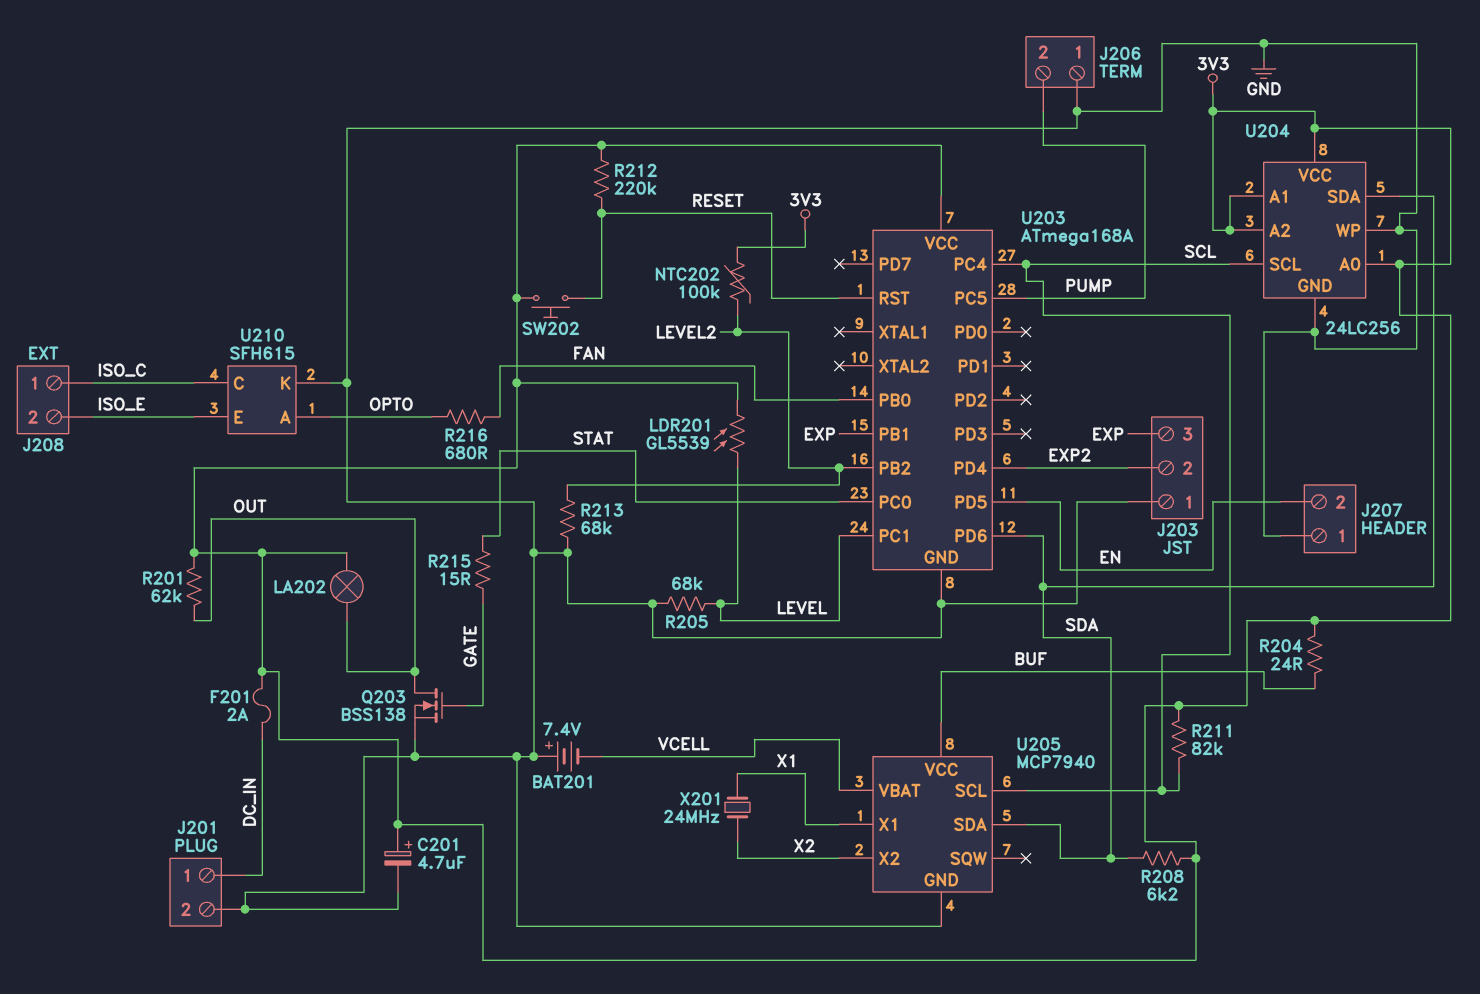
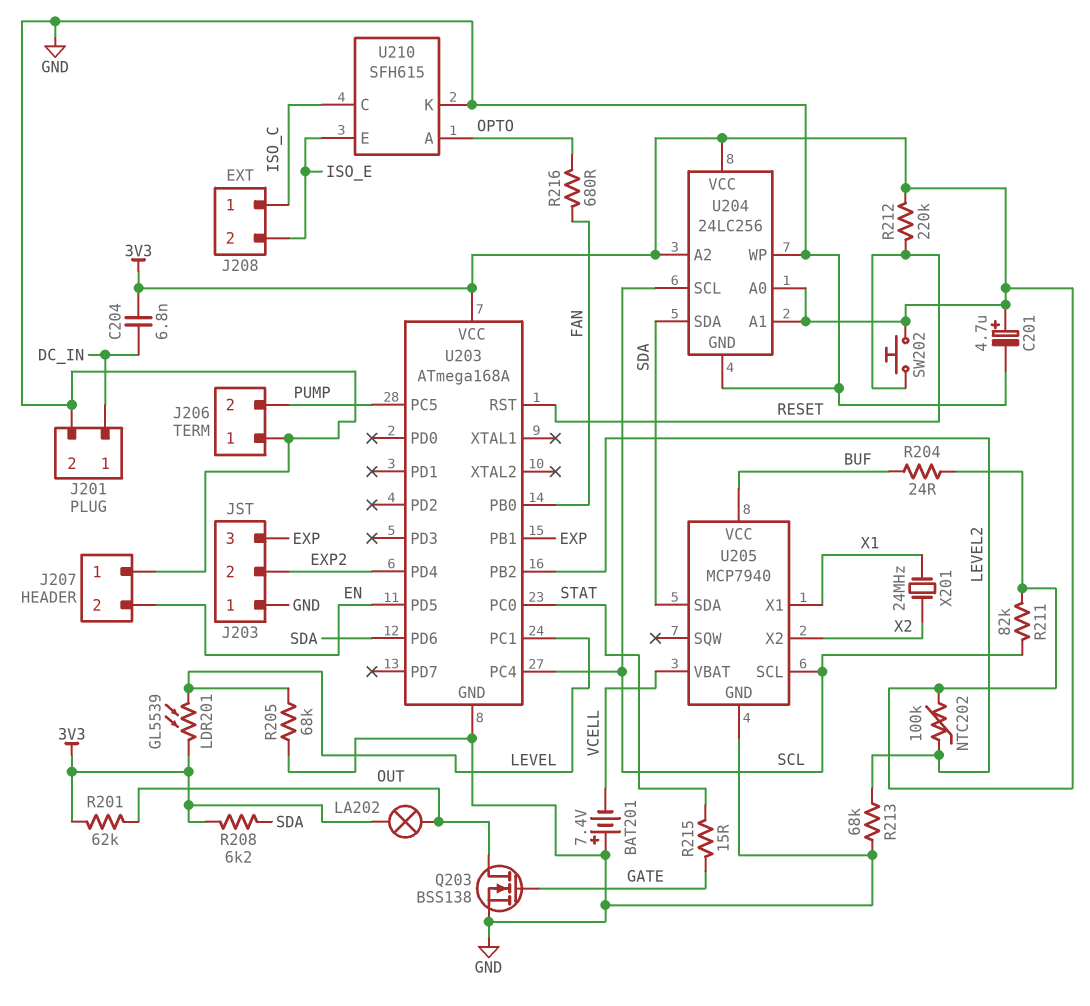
C204: none -> 6.8nF (3V3, DC_IN)
F201: 2A (3V3, DC_IN) -> none

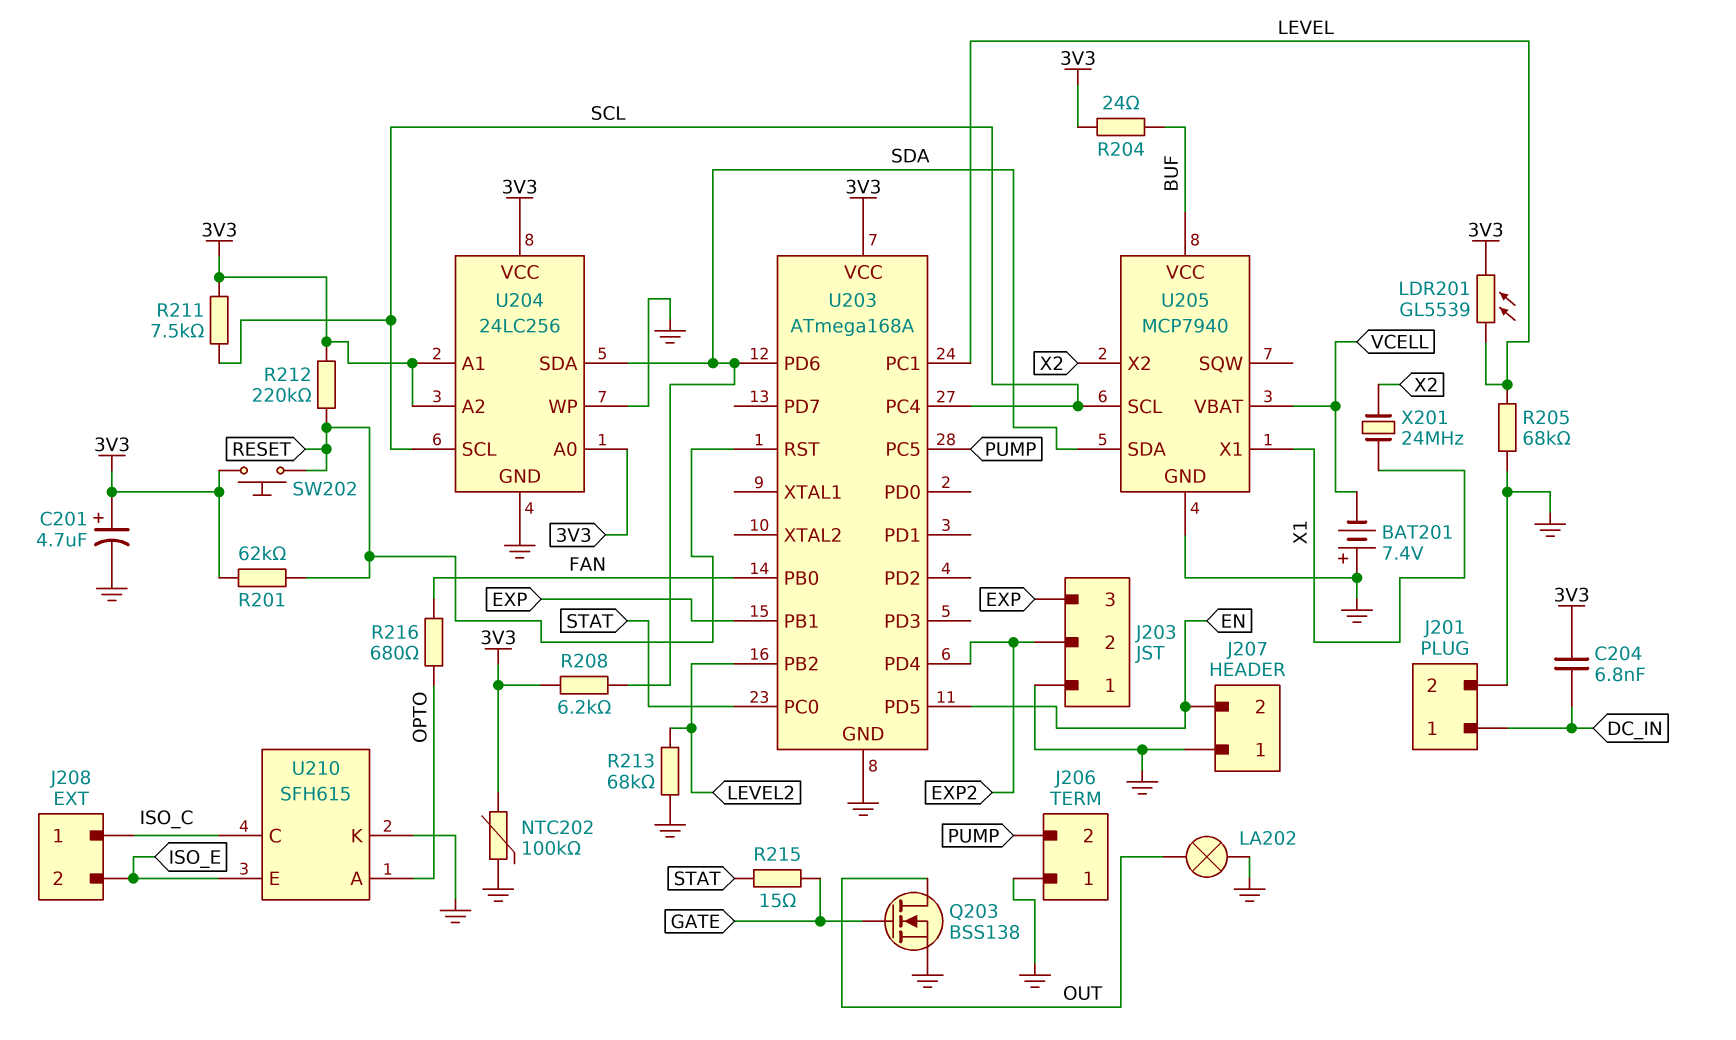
LA202: lamp (3V3, OUT) -> lamp (GND, OUT)
NTC202: 100k (3V3, LEVEL2) -> 100k (3V3, GND)
R201: 62k (3V3, OUT) -> 62k (3V3, RESET)
R211: 82k (3V3, SCL) -> 7.5k (3V3, SCL)

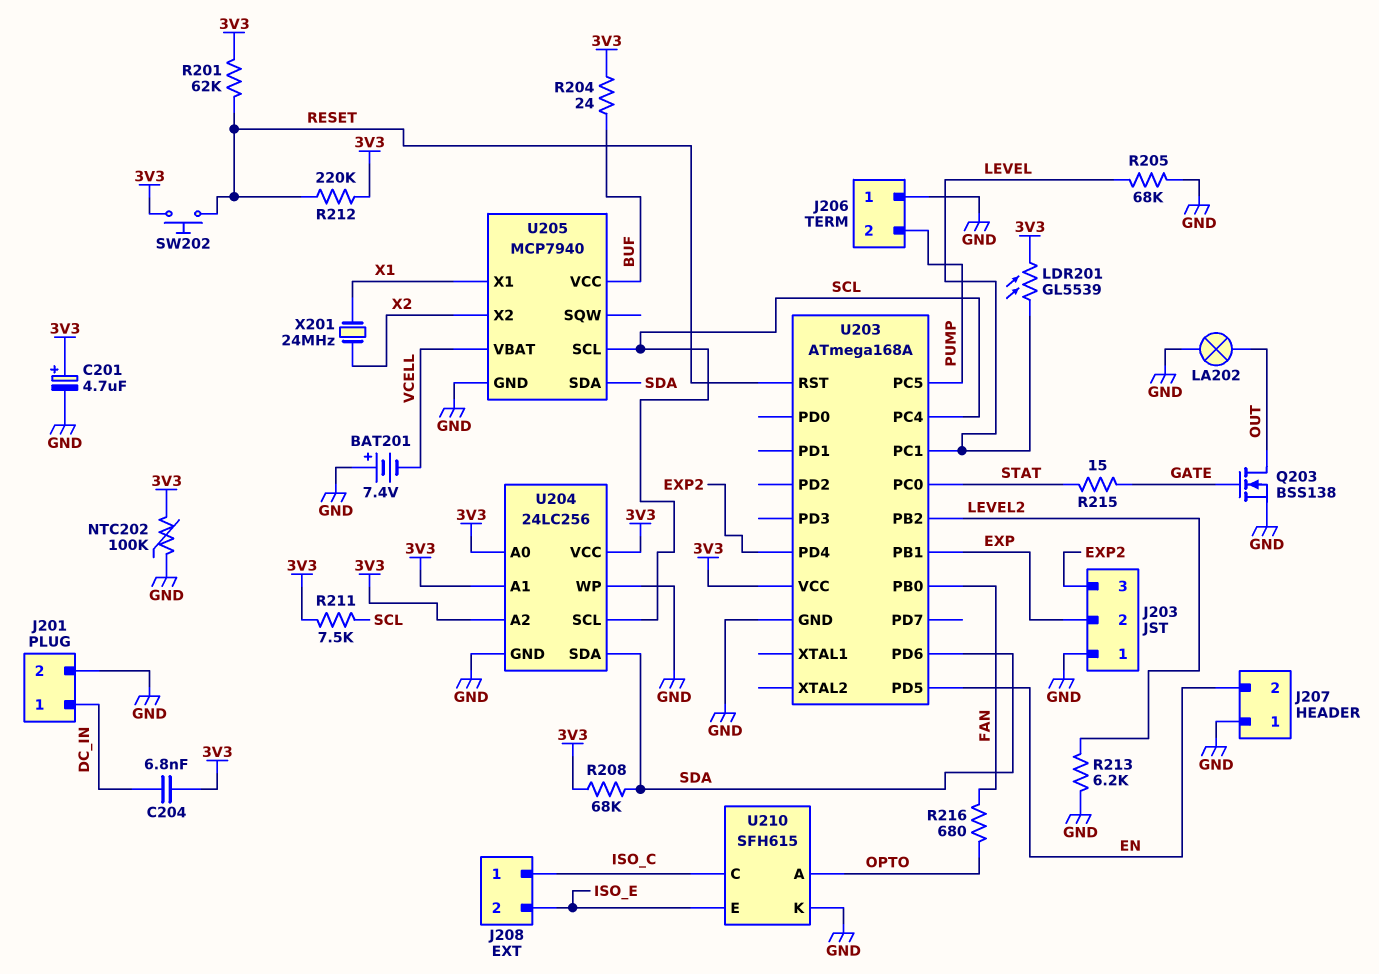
J203 pin 2: EXP2 -> EXP
J203 pin 3: EXP -> EXP2
R208: 6.2k (3V3, SDA) -> 68k (3V3, SDA)
R213: 68k (GND, LEVEL2) -> 6.2k (GND, LEVEL2)

